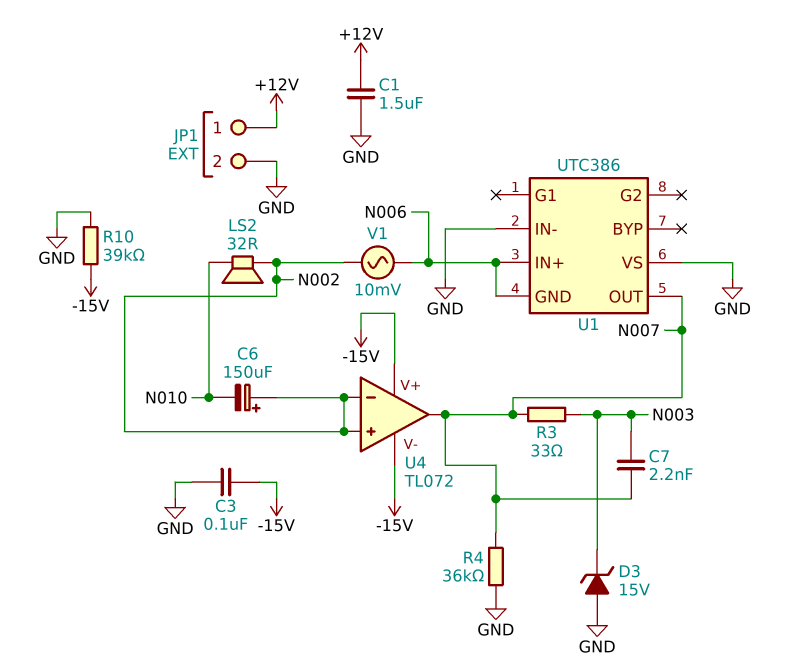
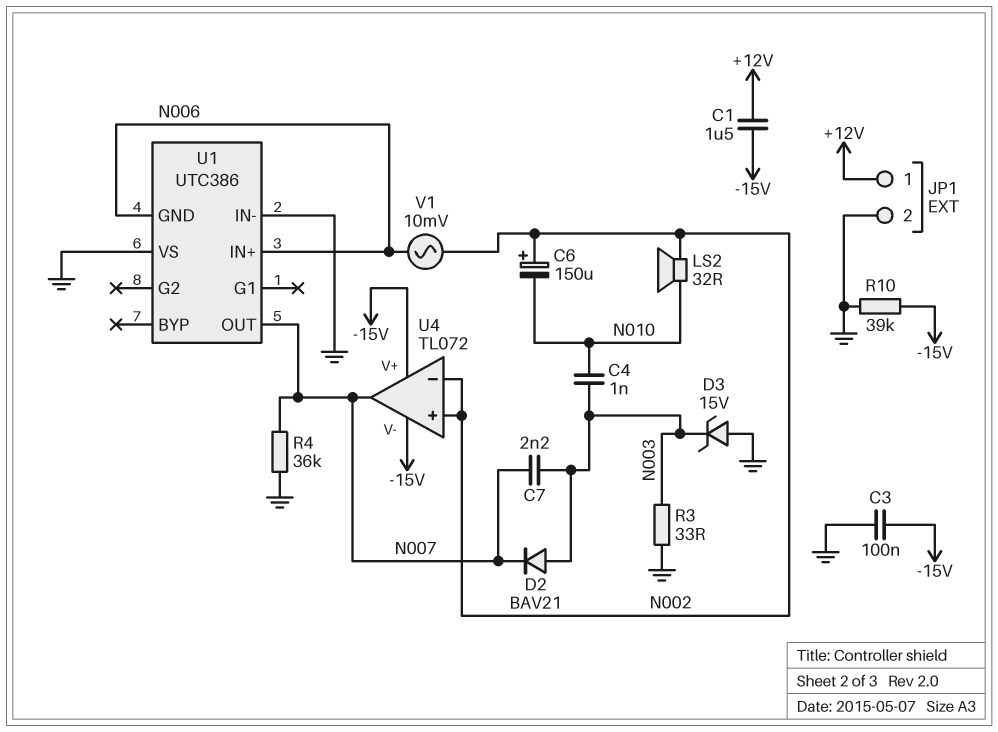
C1: 1.5uF (+12V, GND) -> 1.5uF (+12V, -15V)
C4: none -> 1nF (N003, N010)
D2: none -> diode BAV21 (A N003, K N007)
R3: 33 (N003, N007) -> 33 (GND, N003)

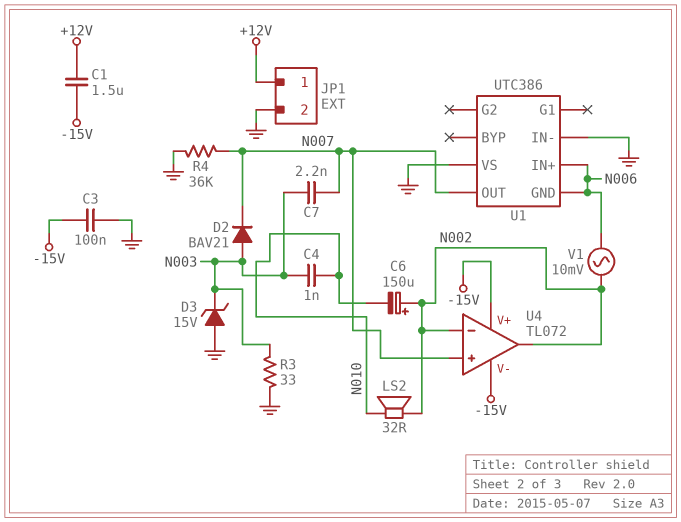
R10: 39k (-15V, GND) -> none
U4 pin in+: N002 -> N007
U4 pin out: N007 -> N002

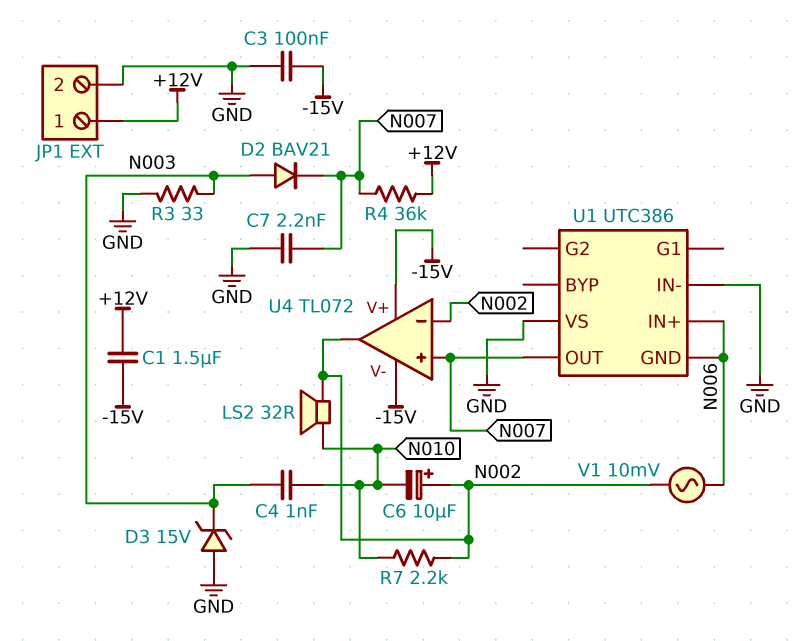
C6: 150uF (plus N002, minus N010) -> 10uF (plus N002, minus N010)
C7: 2.2nF (N003, N007) -> 2.2nF (GND, N007)
R4: 36k (GND, N007) -> 36k (+12V, N007)
R7: none -> 2.2k (N002, N010)

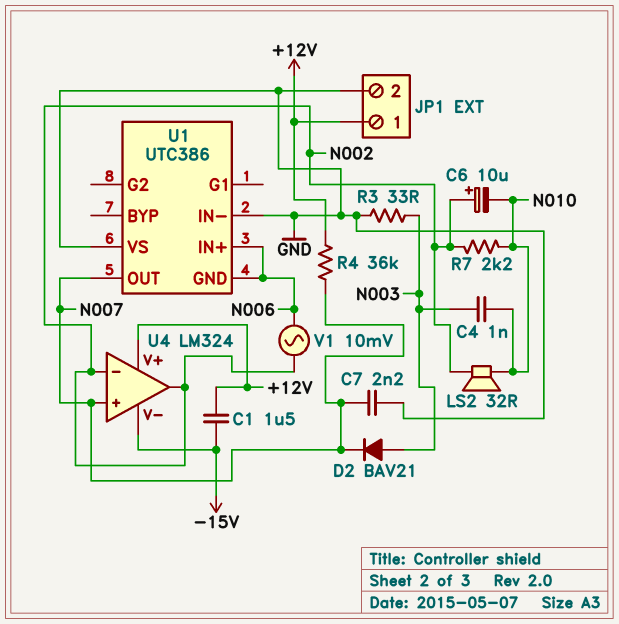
C3: 100nF (-15V, GND) -> none
D3: zener 15V (A GND, K N003) -> none
U4: TL072 -> LM324
U4 pin V+: -15V -> +12V

